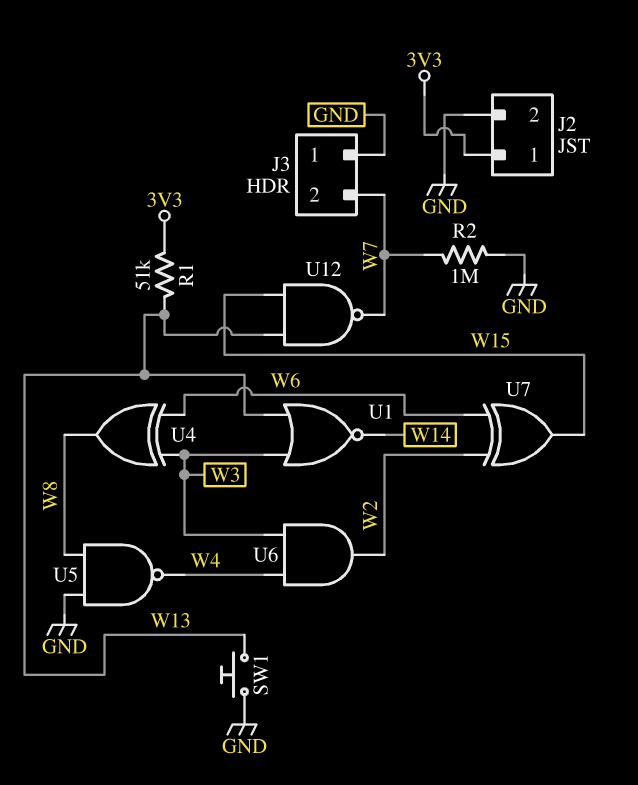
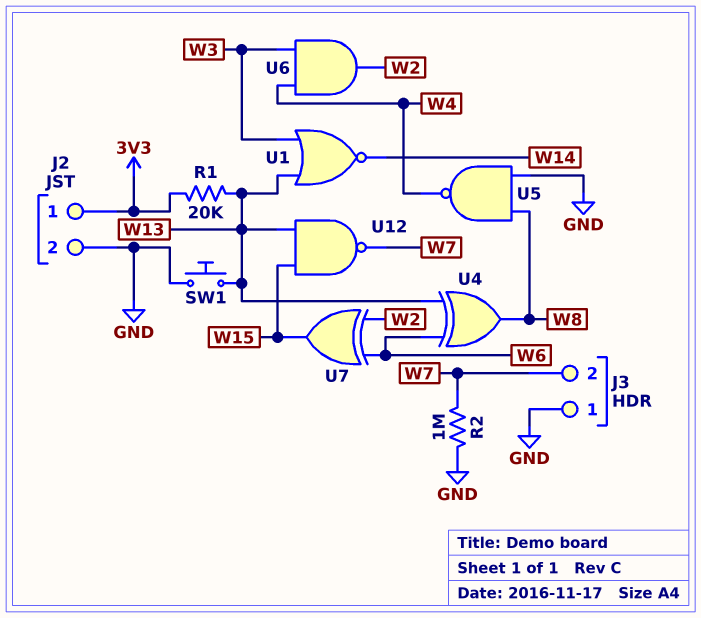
R1: 51k (3V3, W13) -> 20k (3V3, W13)
U4: XOR (in W3, in W6, out W8) -> XOR (in W6, in W13, out W8)

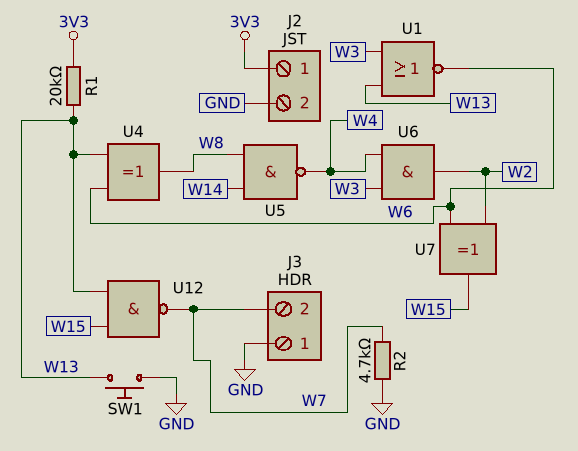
R2: 1M (GND, W7) -> 4.7k (GND, W7)
U1: NOR (in W3, in W13, out W14) -> NOR (in W3, in W13, out W6)
U5: NAND (in GND, in W8, out W4) -> NAND (in W8, in W14, out W4)

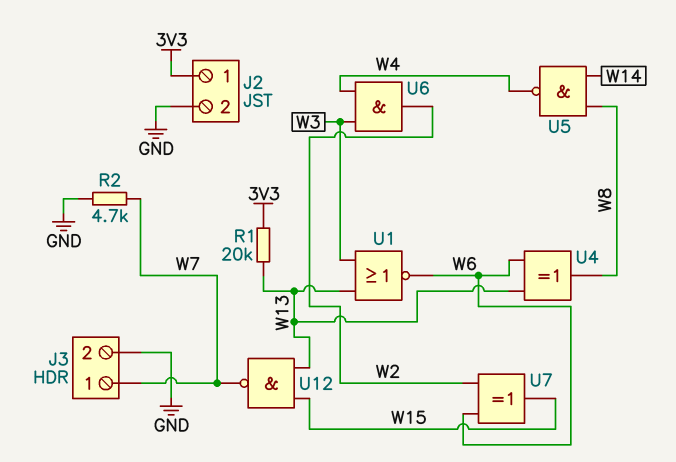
J3 pin 1: GND -> W7
J3 pin 2: W7 -> GND
SW1: button (GND, W13) -> none

